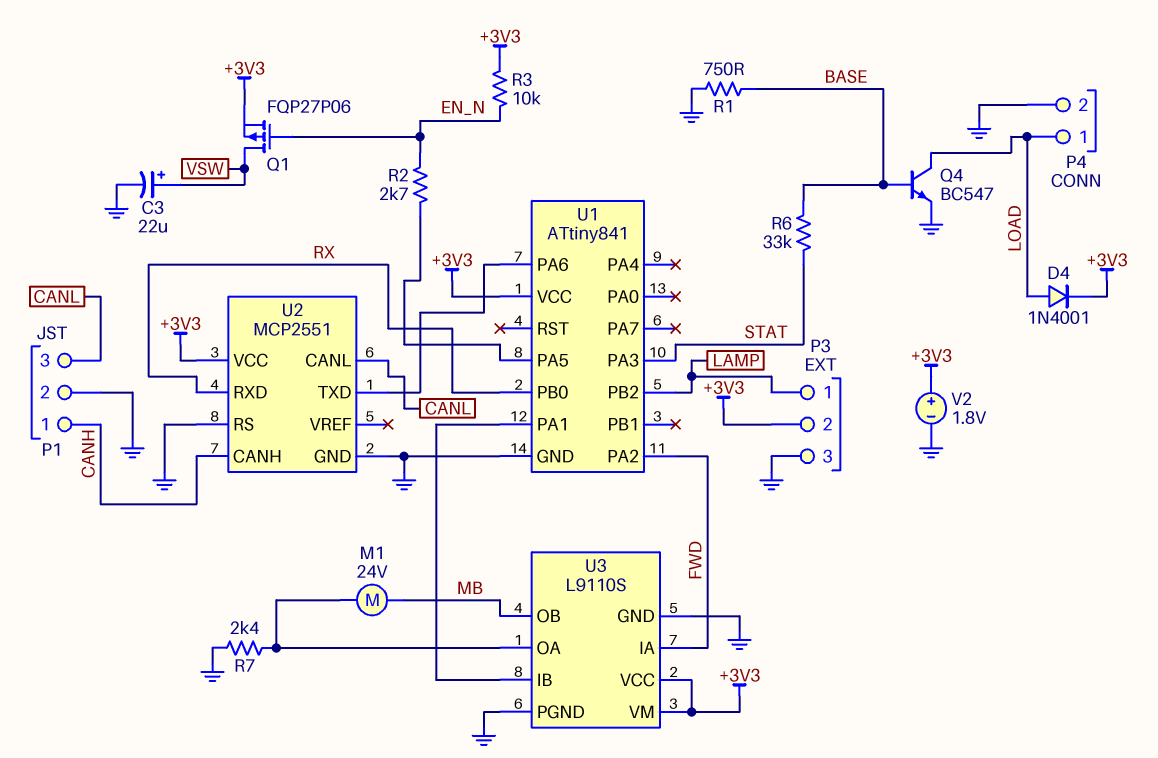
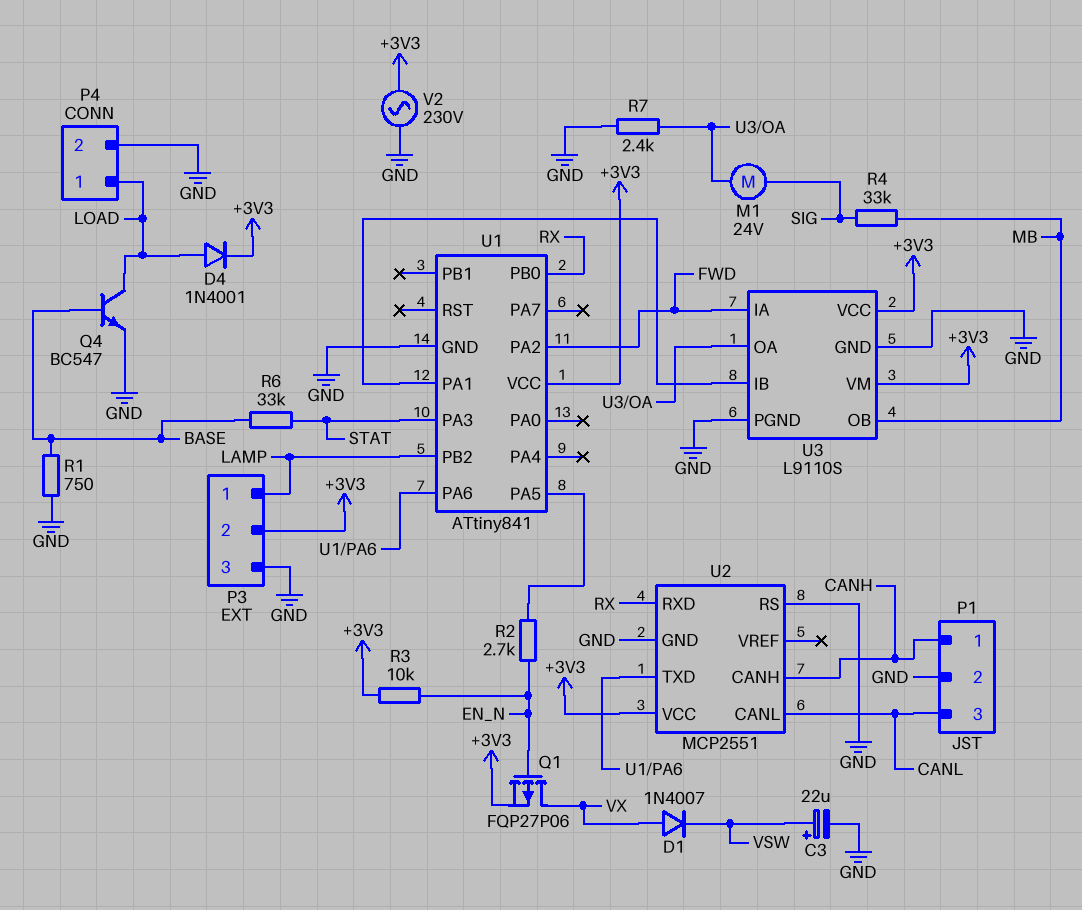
D1: none -> diode 1N4007 (A VX, K VSW)
M1: motor 24V (MB, U3/OA) -> motor 24V (SIG, U3/OA)
Q1: PMOS FQP27P06 (G EN_N, D VSW, S +3V3) -> PMOS FQP27P06 (G EN_N, D VX, S +3V3)
R4: none -> 33k (MB, SIG)
V2: 1.8V (plus +3V3, minus GND) -> AC 230V (+3V3, GND)

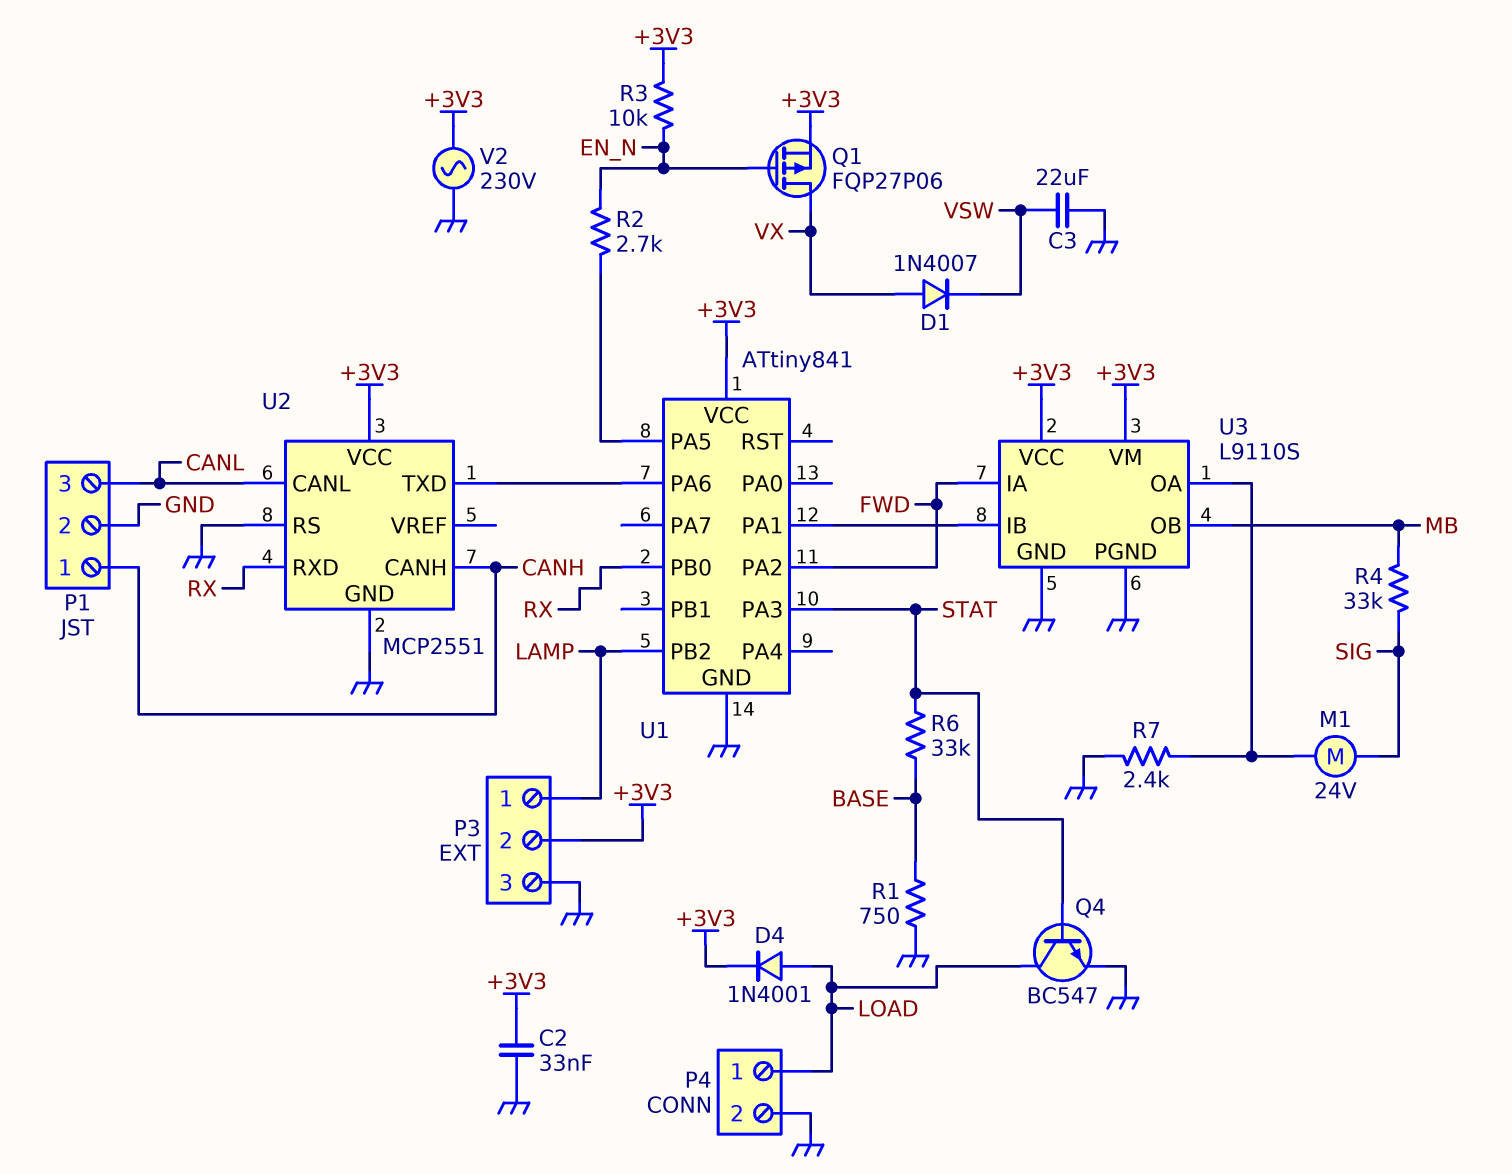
C2: none -> 33nF (+3V3, GND)
C3: 22uF (plus VSW, minus GND) -> 22uF (GND, VSW)
Q4: NPN BC547 (B BASE, C LOAD, E GND) -> NPN BC547 (B STAT, C LOAD, E GND)

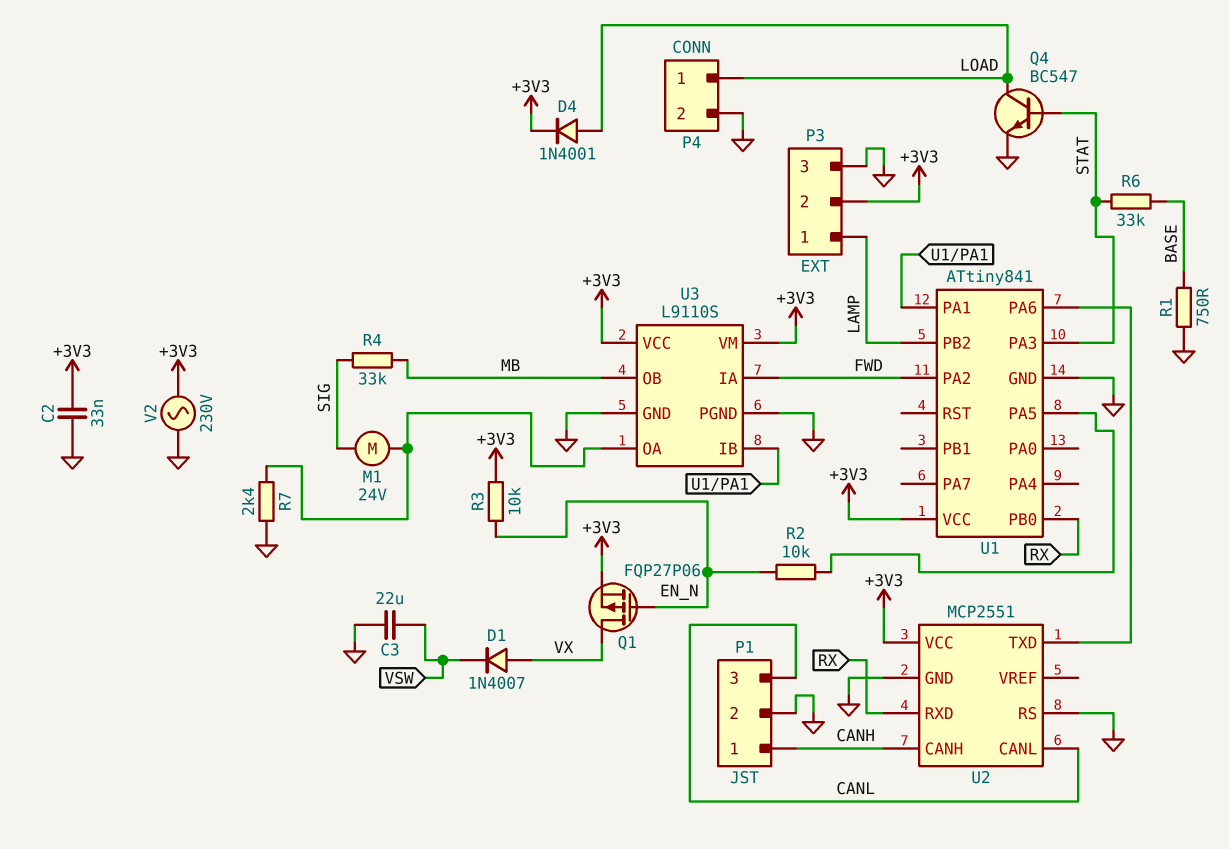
R2: 2.7k (EN_N, U1/PA5) -> 10k (EN_N, U1/PA5)

